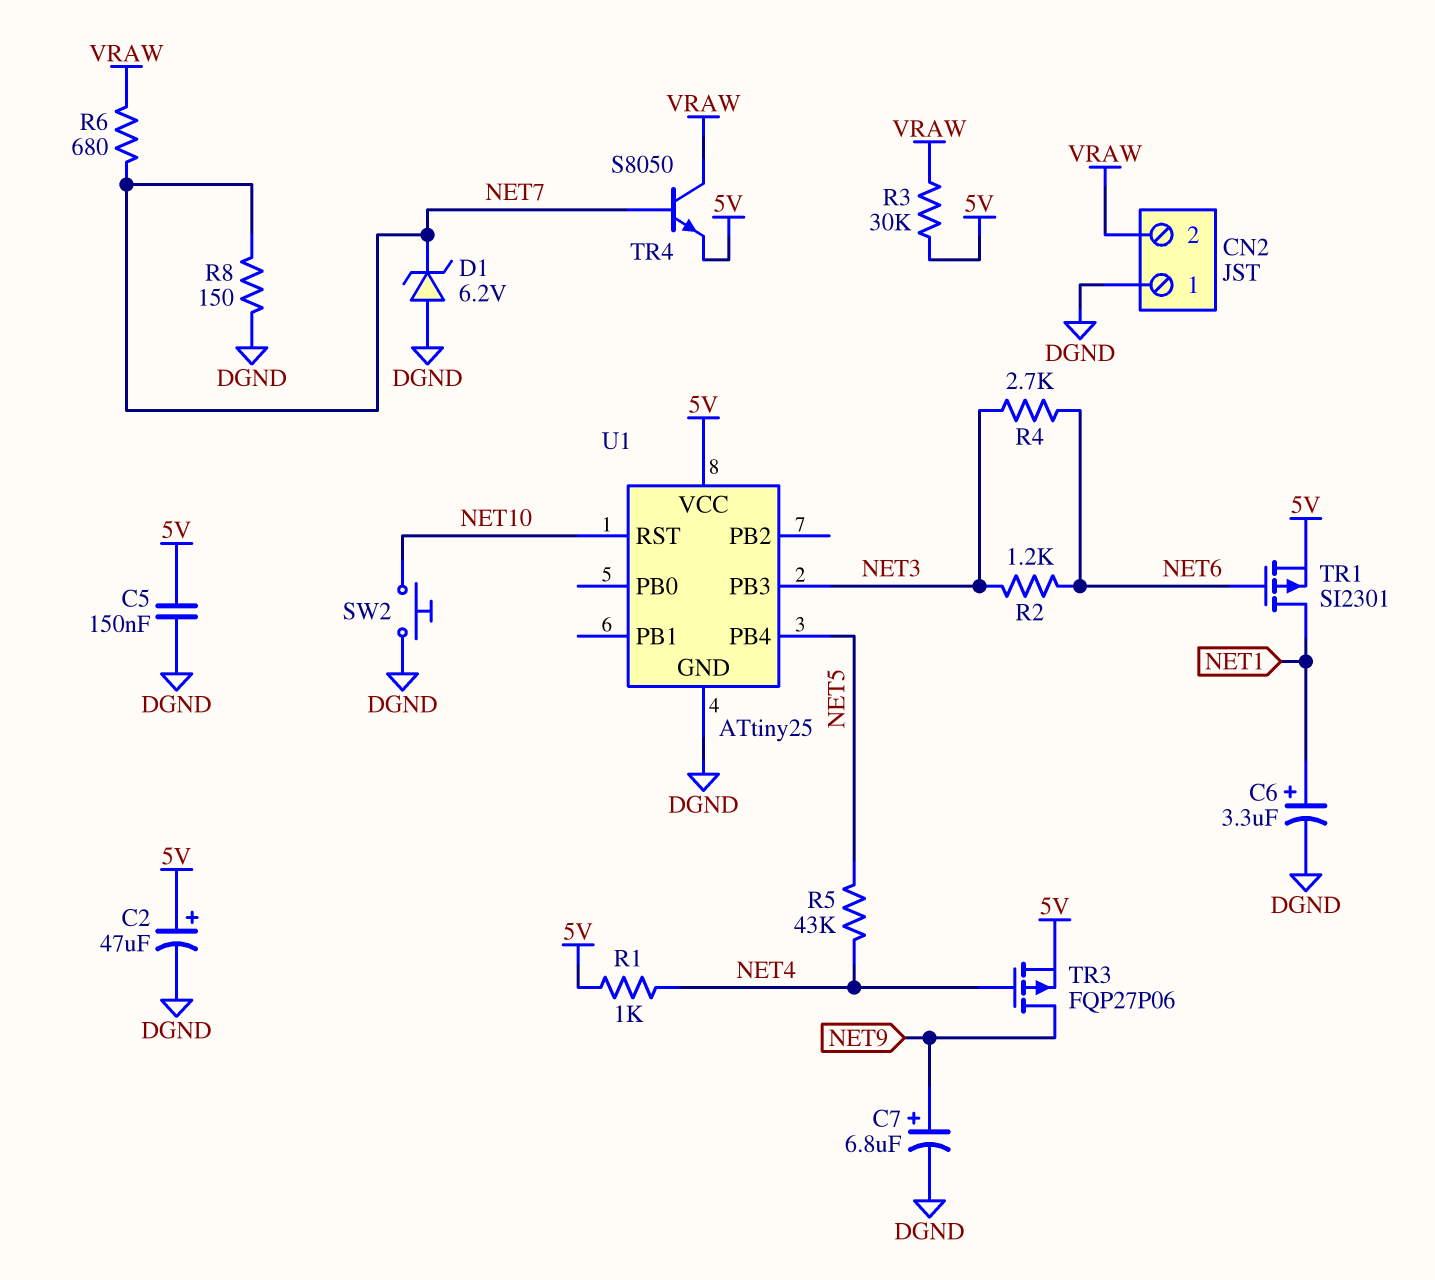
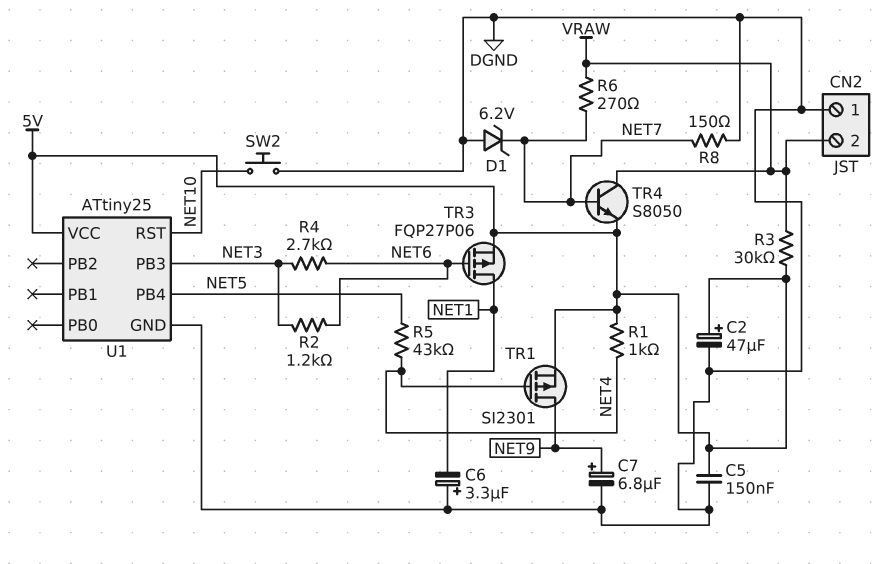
C6: 3.3uF (plus NET1, minus DGND) -> 3.3uF (plus DGND, minus NET1)
R6: 680 (NET7, VRAW) -> 270 (NET7, VRAW)
TR1: PMOS SI2301 (G NET6, D NET1, S 5V) -> PMOS SI2301 (G NET4, D NET9, S 5V)
TR3: PMOS FQP27P06 (G NET4, D NET9, S 5V) -> PMOS FQP27P06 (G NET6, D NET1, S 5V)

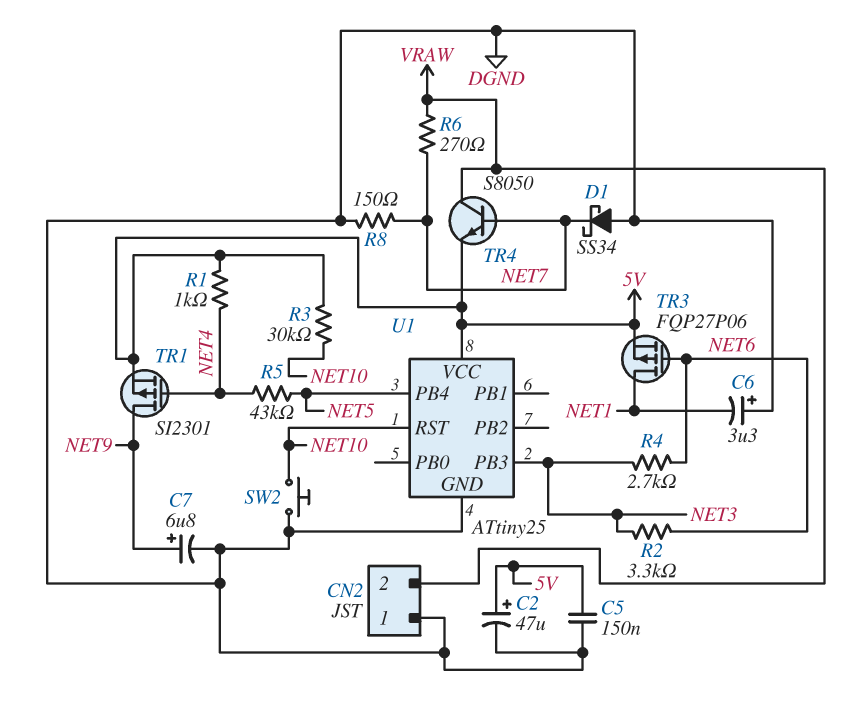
D1: zener 6.2V (A DGND, K NET7) -> schottky SS34 (A DGND, K NET7)
R2: 1.2k (NET3, NET6) -> 3.3k (NET3, NET6)
R3: 30k (5V, VRAW) -> 30k (5V, NET10)

